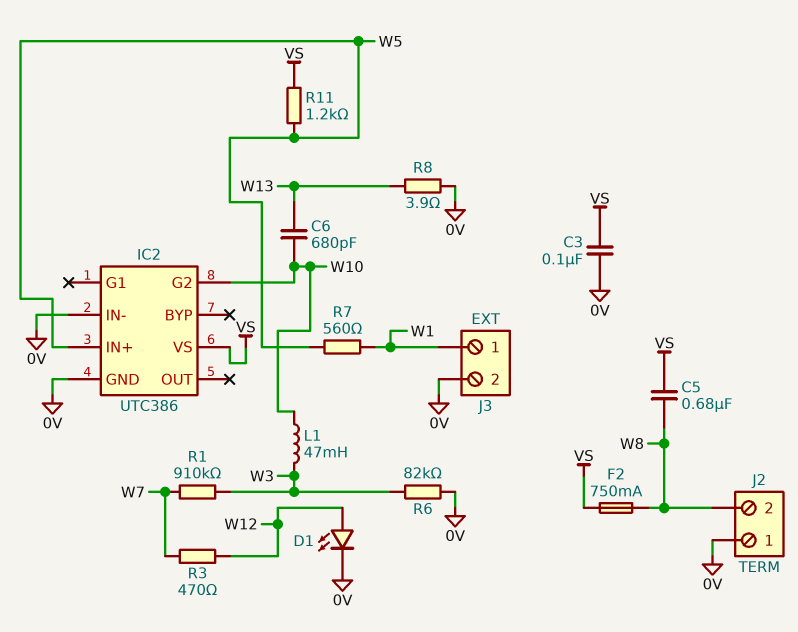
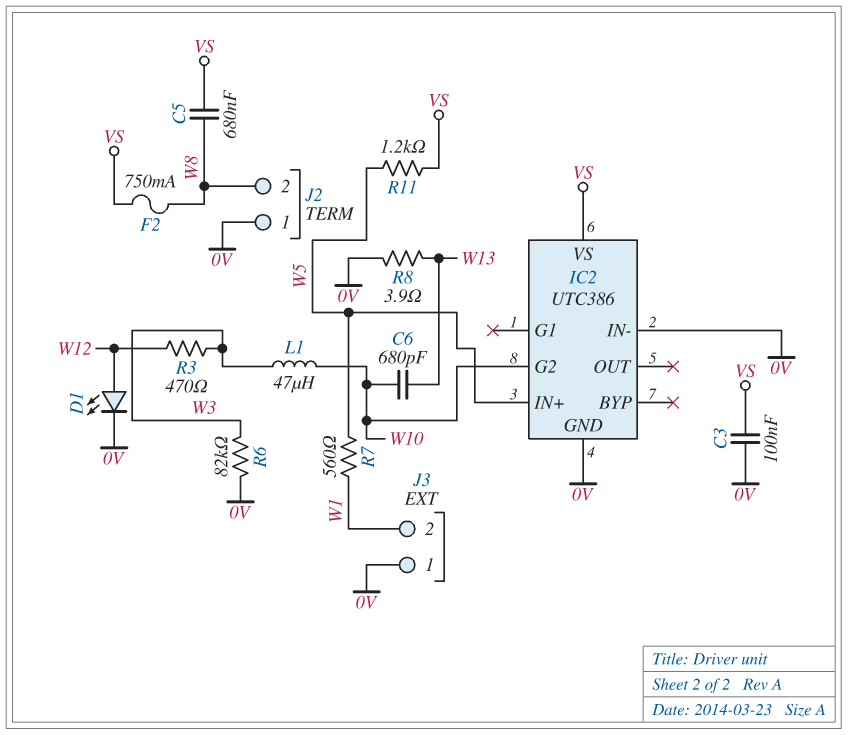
J3 pin 1: W1 -> 0V
J3 pin 2: 0V -> W1
L1: 47mH (W3, W10) -> 47uH (W3, W10)
R1: 910k (W3, W7) -> none
R3: 470 (W7, W12) -> 470 (W3, W12)

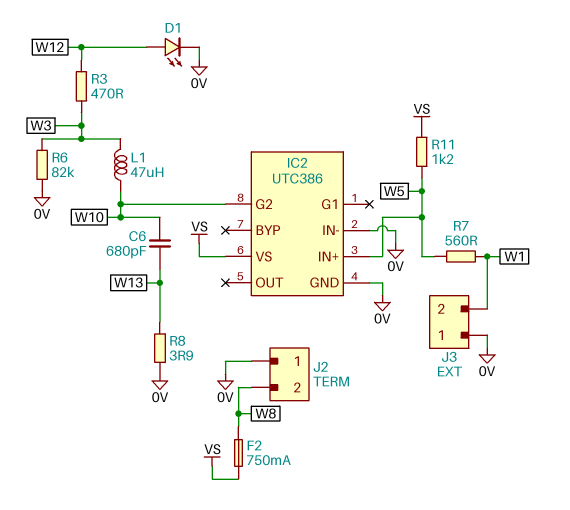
C3: 100nF (0V, VS) -> none
C5: 680nF (VS, W8) -> none

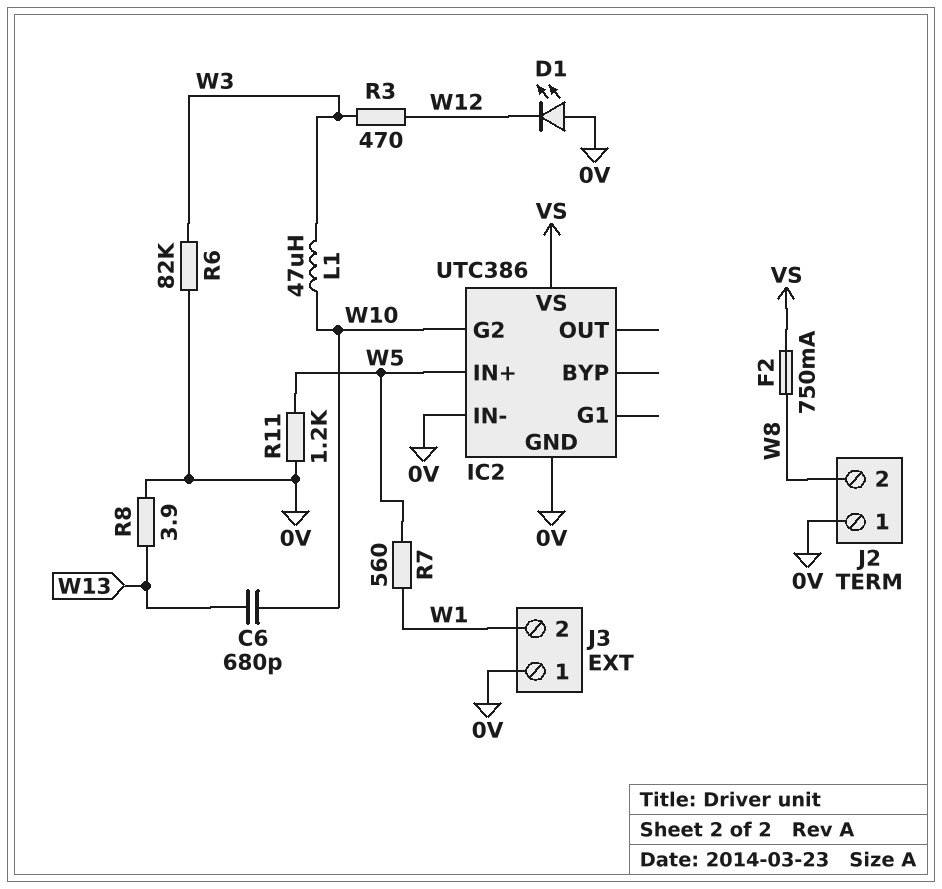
D1: LED (A W12, K 0V) -> LED (A 0V, K W12)
R11: 1.2k (VS, W5) -> 1.2k (0V, W5)

